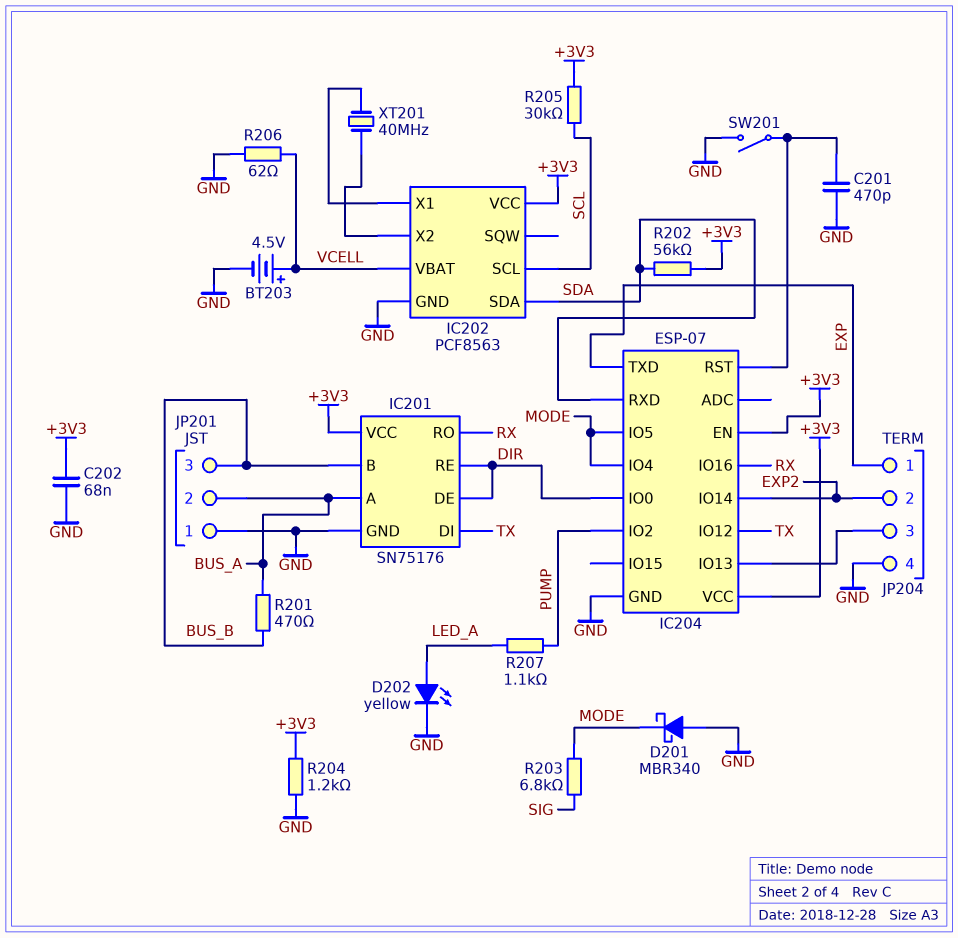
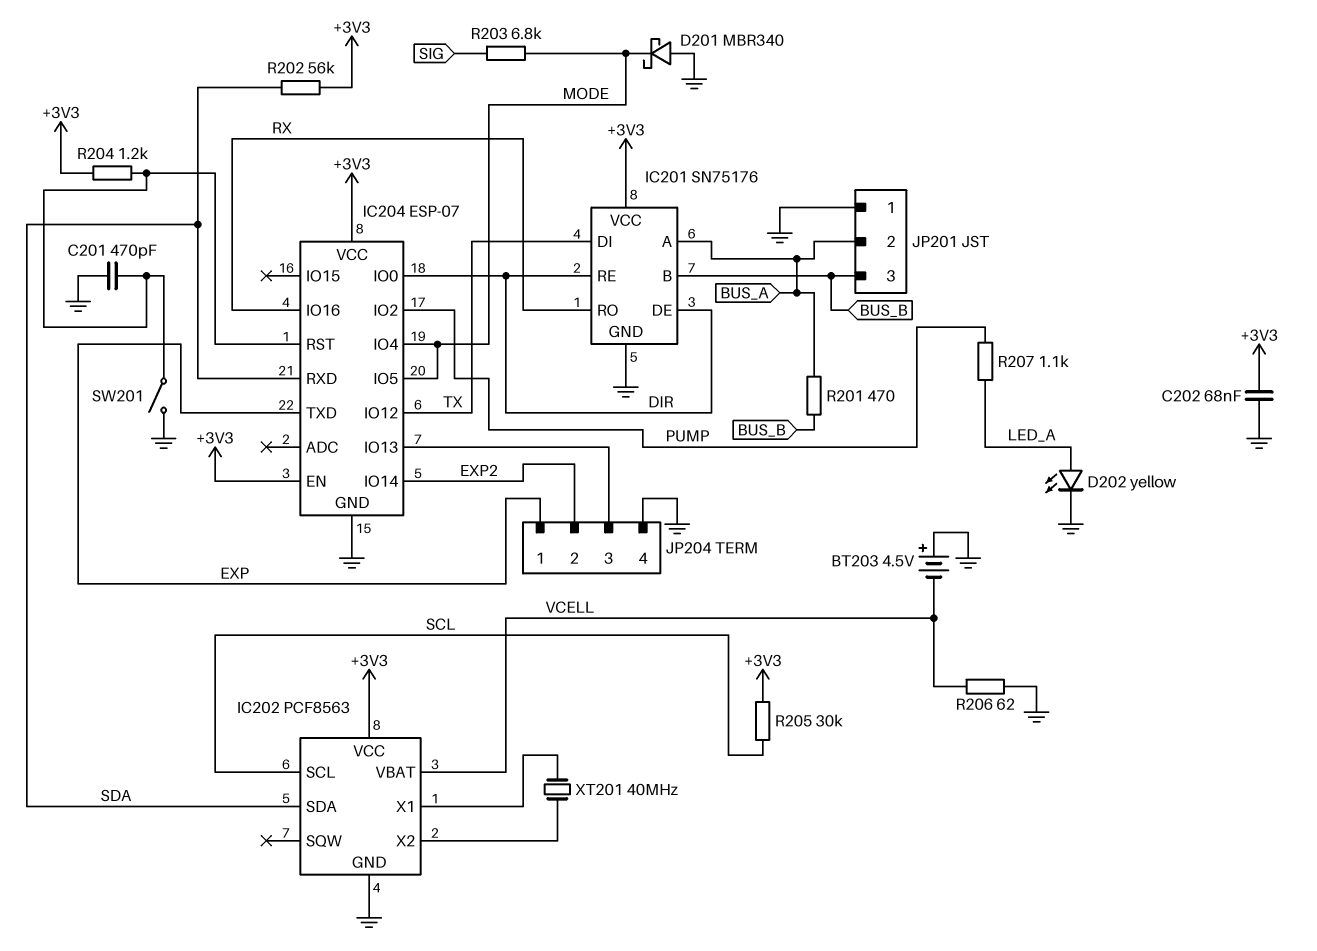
BT203: 4.5V (plus VCELL, minus GND) -> 4.5V (plus GND, minus VCELL)
R204: 1.2k (+3V3, GND) -> 1.2k (+3V3, IC204/RST)

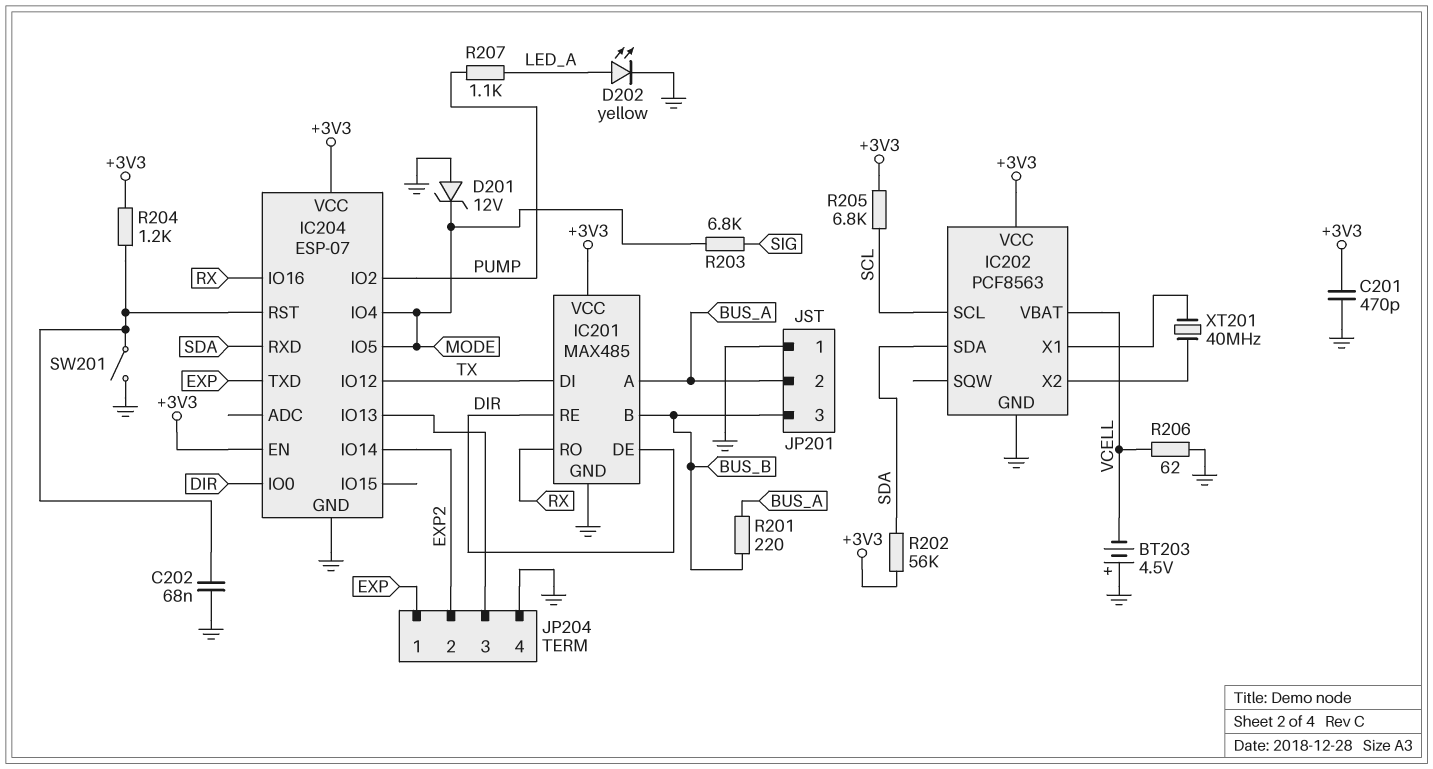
C201: 470pF (GND, IC204/RST) -> 470pF (+3V3, GND)
C202: 68nF (+3V3, GND) -> 68nF (GND, IC204/RST)
D201: schottky MBR340 (A GND, K MODE) -> zener 12V (A GND, K MODE)
IC201: SN75176 -> MAX485
R201: 470 (BUS_A, BUS_B) -> 220 (BUS_A, BUS_B)
R205: 30k (+3V3, SCL) -> 6.8k (+3V3, SCL)

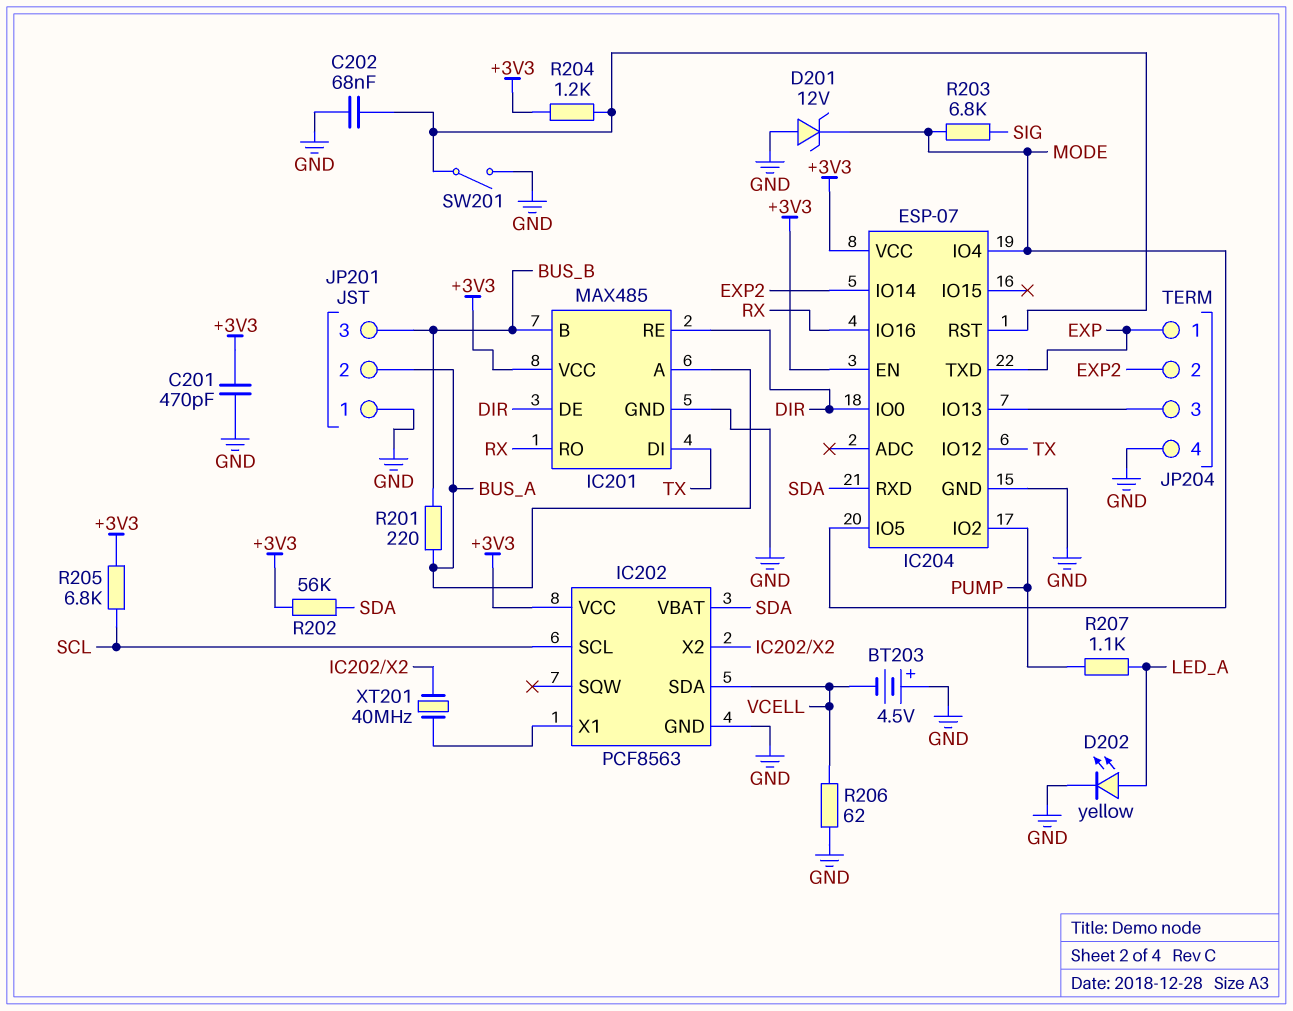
IC202 pin SDA: SDA -> VCELL
IC202 pin VBAT: VCELL -> SDA

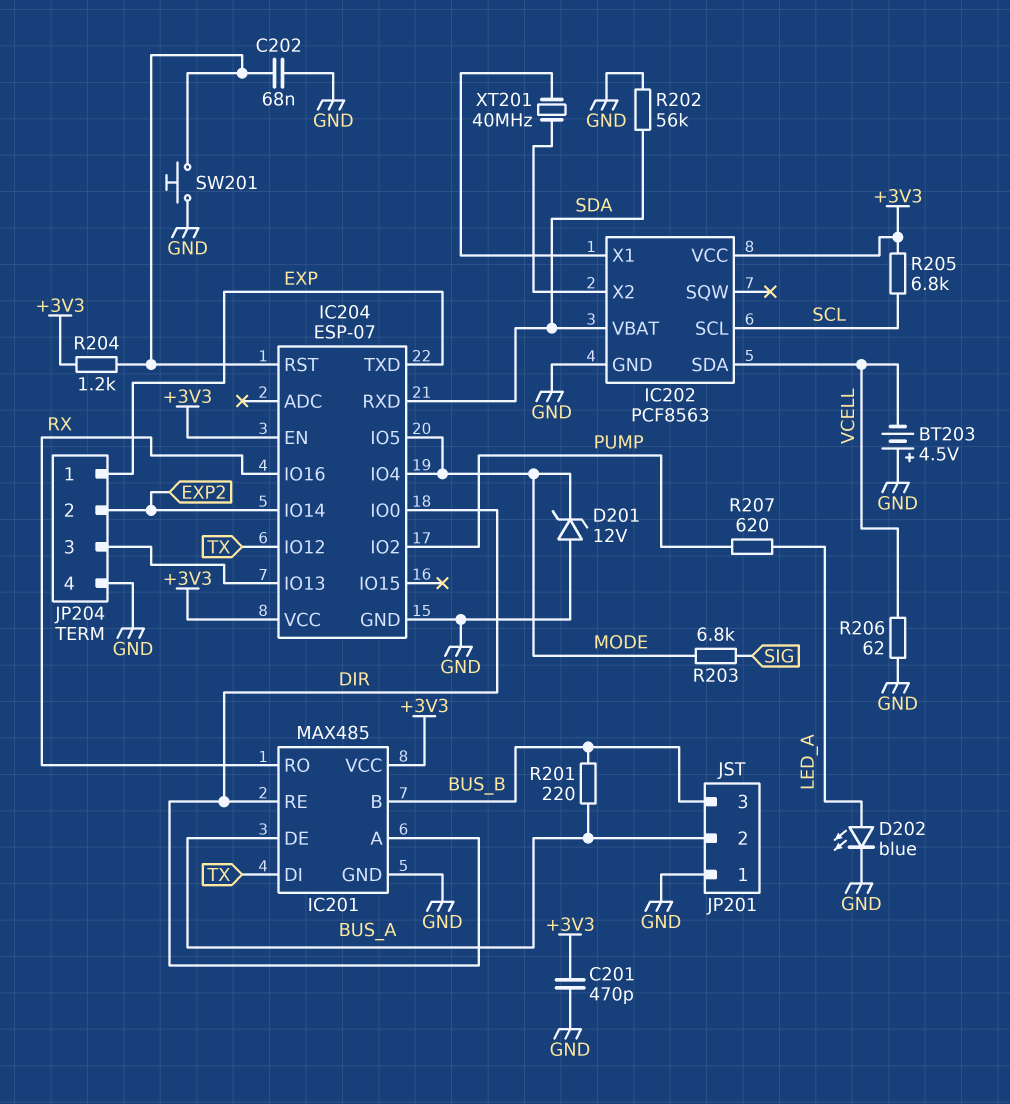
D202: LED yellow (A LED_A, K GND) -> LED blue (A LED_A, K GND)
IC201 pin A: BUS_A -> DIR
IC201 pin DE: DIR -> BUS_A
R202: 56k (+3V3, SDA) -> 56k (GND, SDA)
R207: 1.1k (LED_A, PUMP) -> 620 (LED_A, PUMP)
SW201: switch (GND, IC204/RST) -> button (GND, IC204/RST)

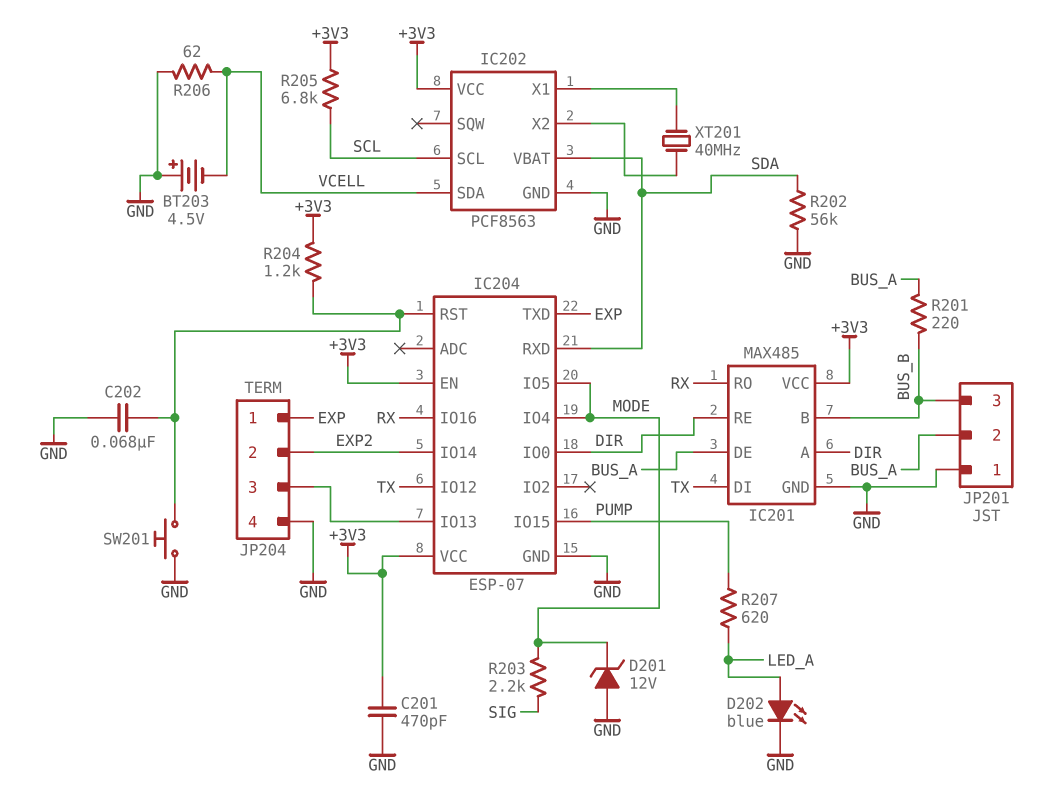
IC204 pin IO2: PUMP -> none
IC204 pin IO15: none -> PUMP
R203: 6.8k (MODE, SIG) -> 2.2k (MODE, SIG)

